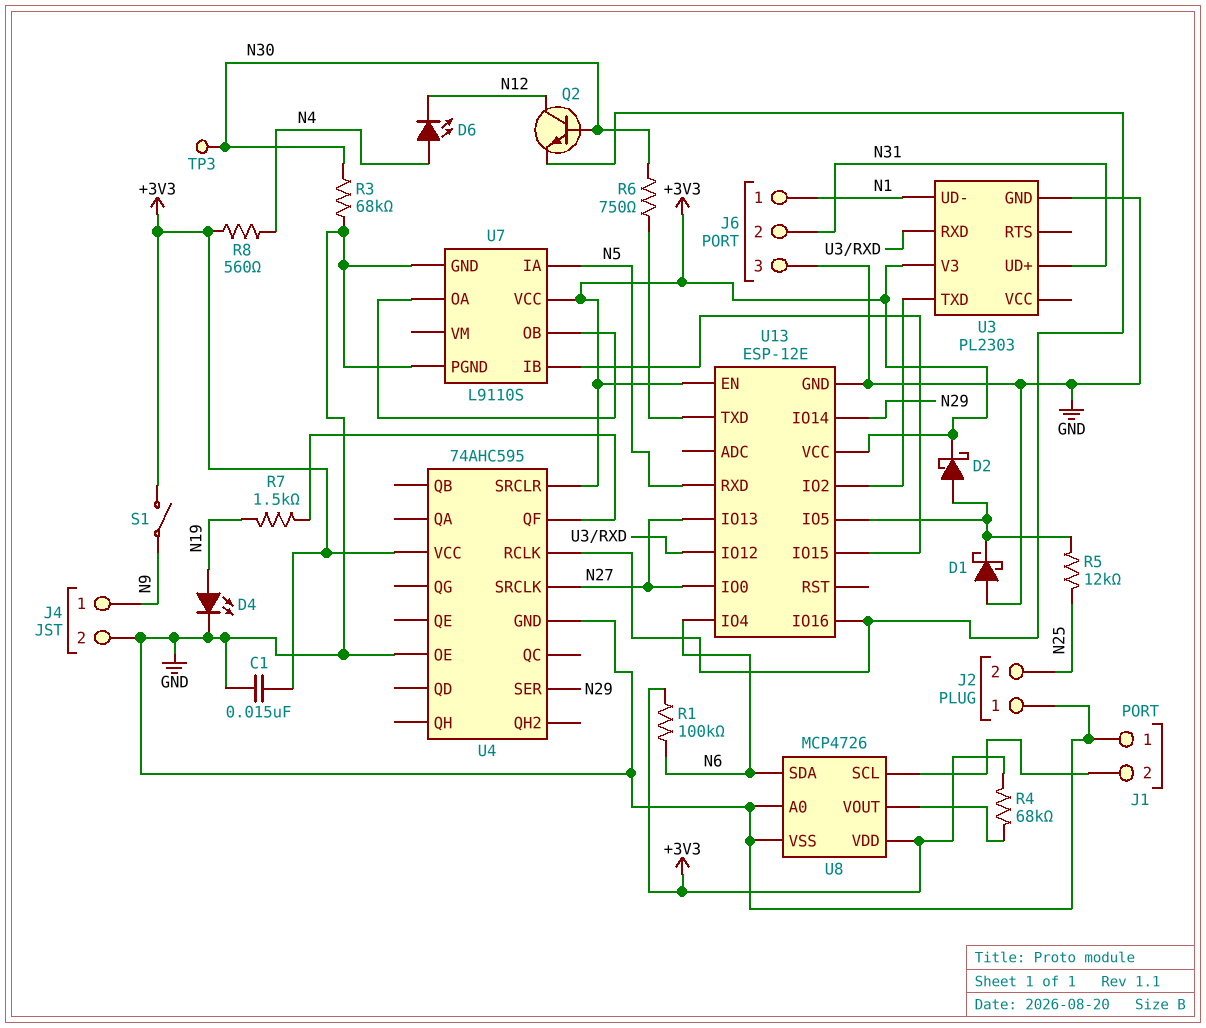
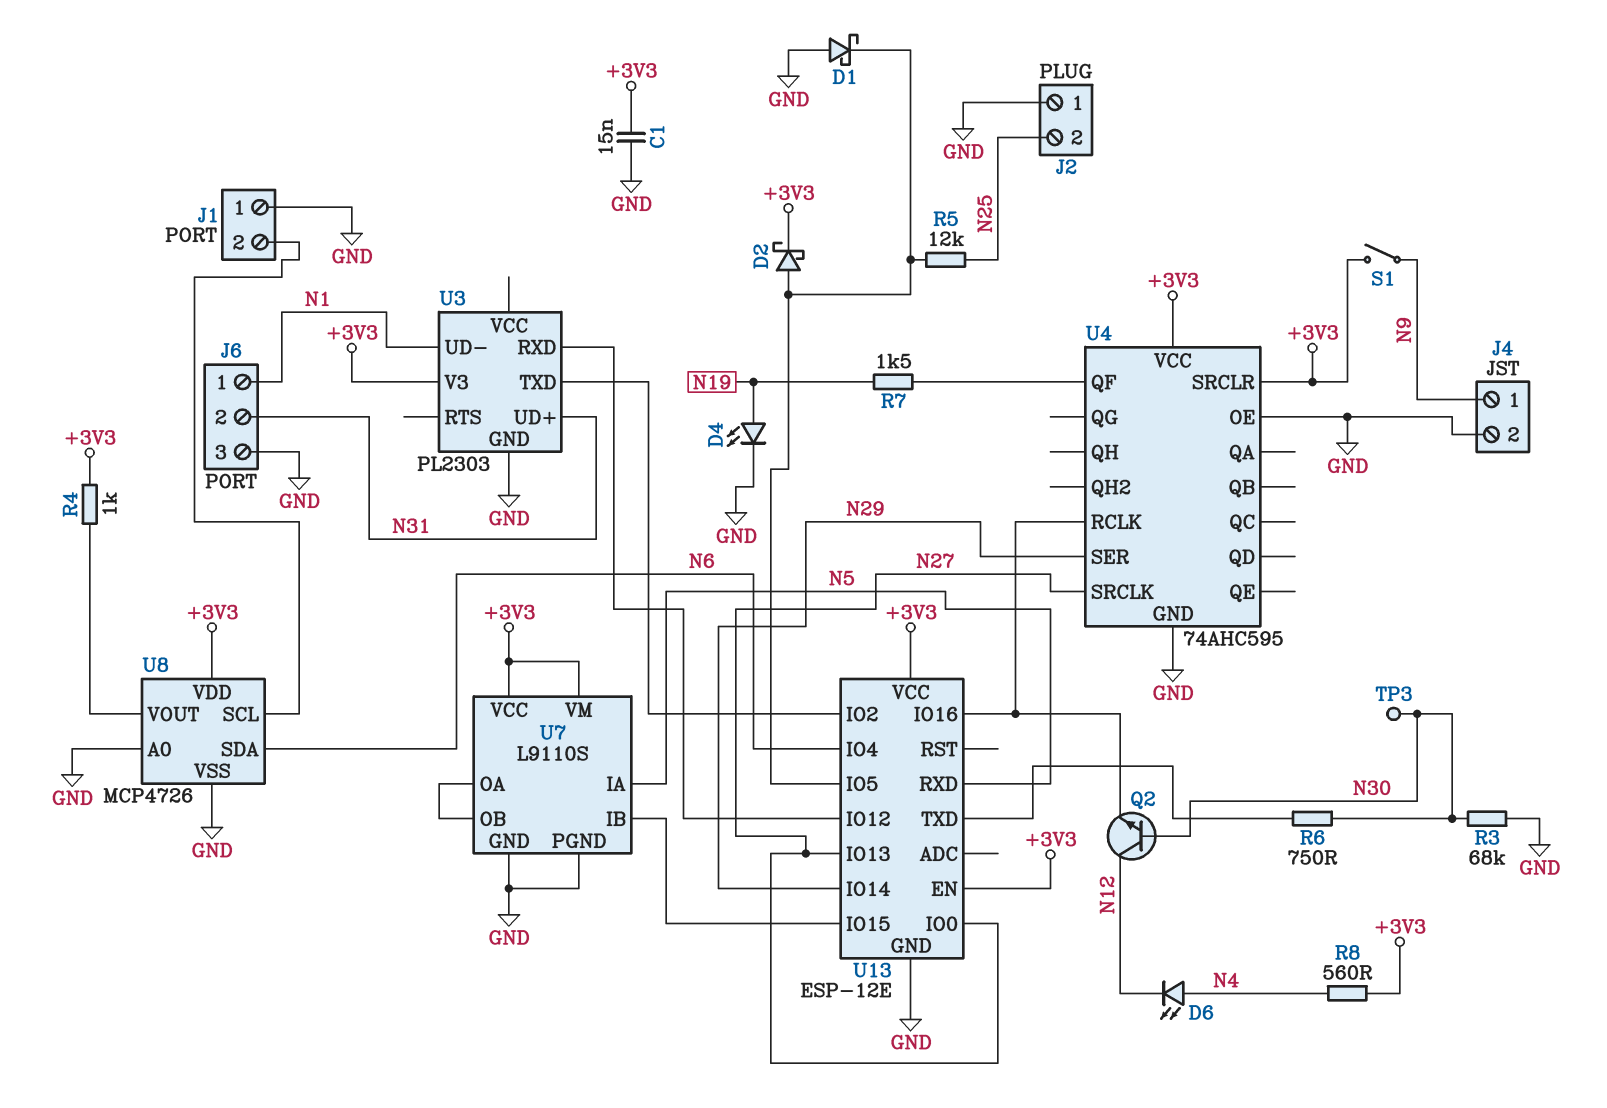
R1: 100k (+3V3, N6) -> none
R4: 68k (+3V3, U8/VOUT) -> 1k (+3V3, U8/VOUT)
U7 pin VM: none -> +3V3

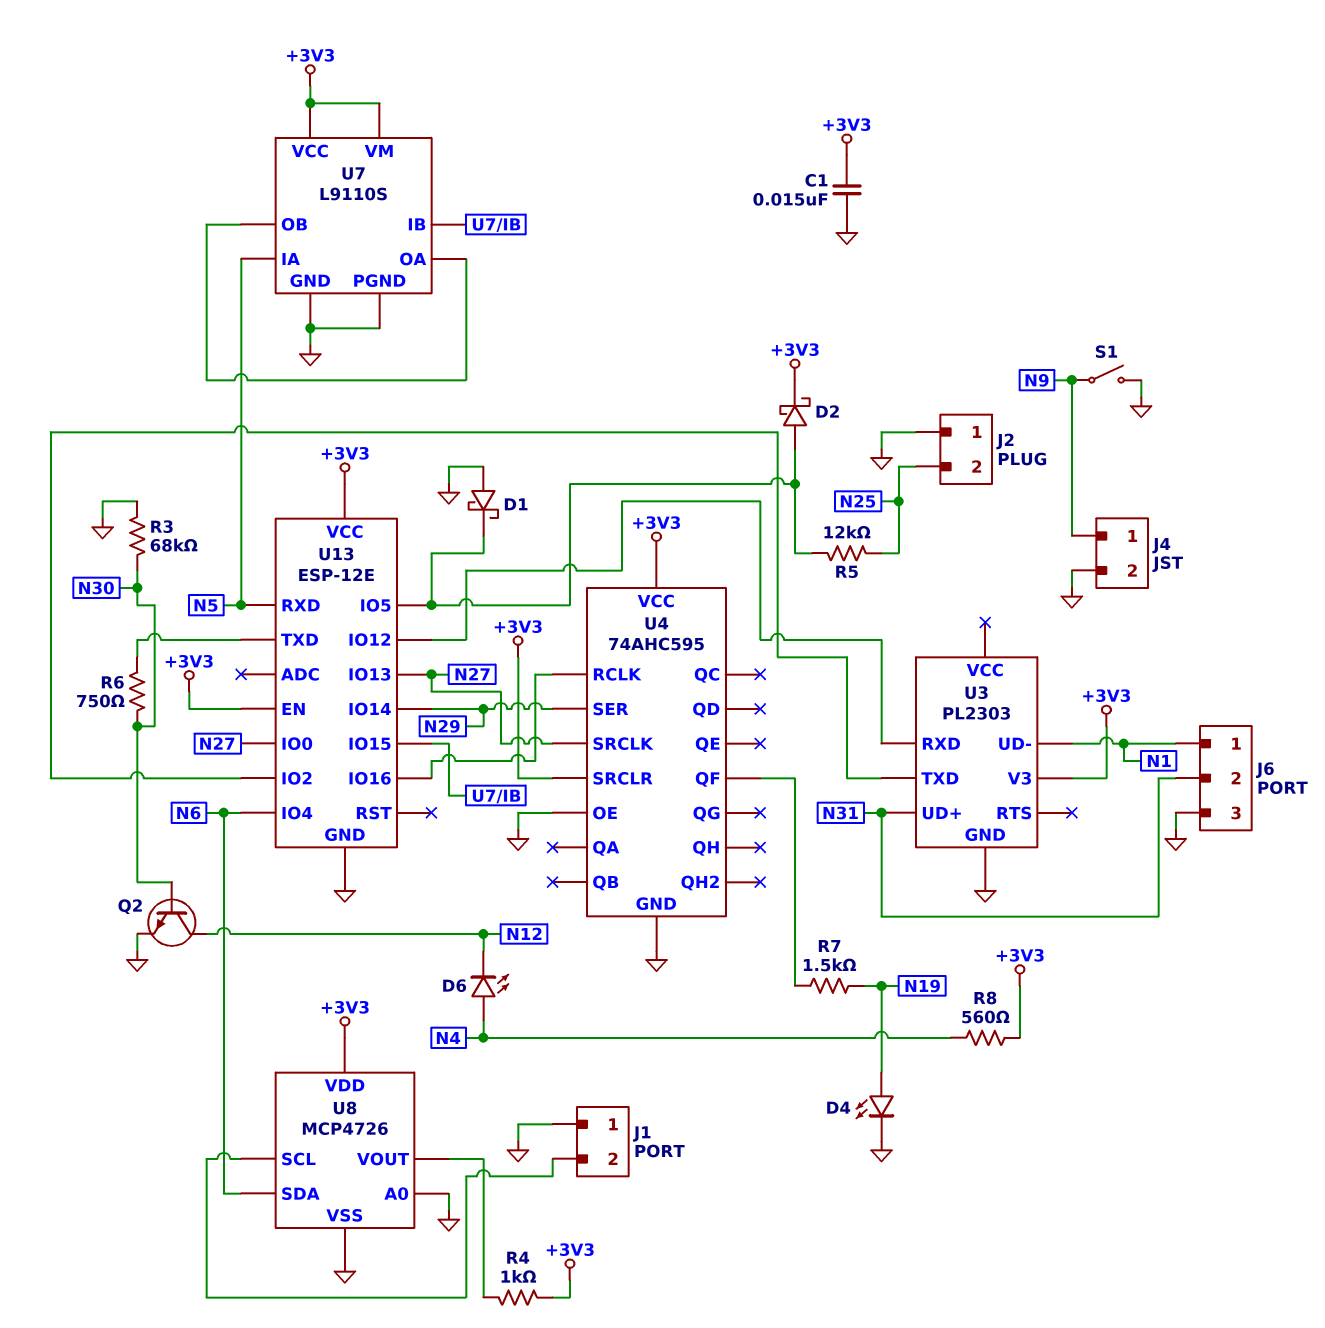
Q2: NPN (B N30, C N12, E U4/RCLK) -> NPN (B N30, C N12, E GND)
S1: switch (+3V3, N9) -> switch (GND, N9)
TP3: test point (N30) -> none

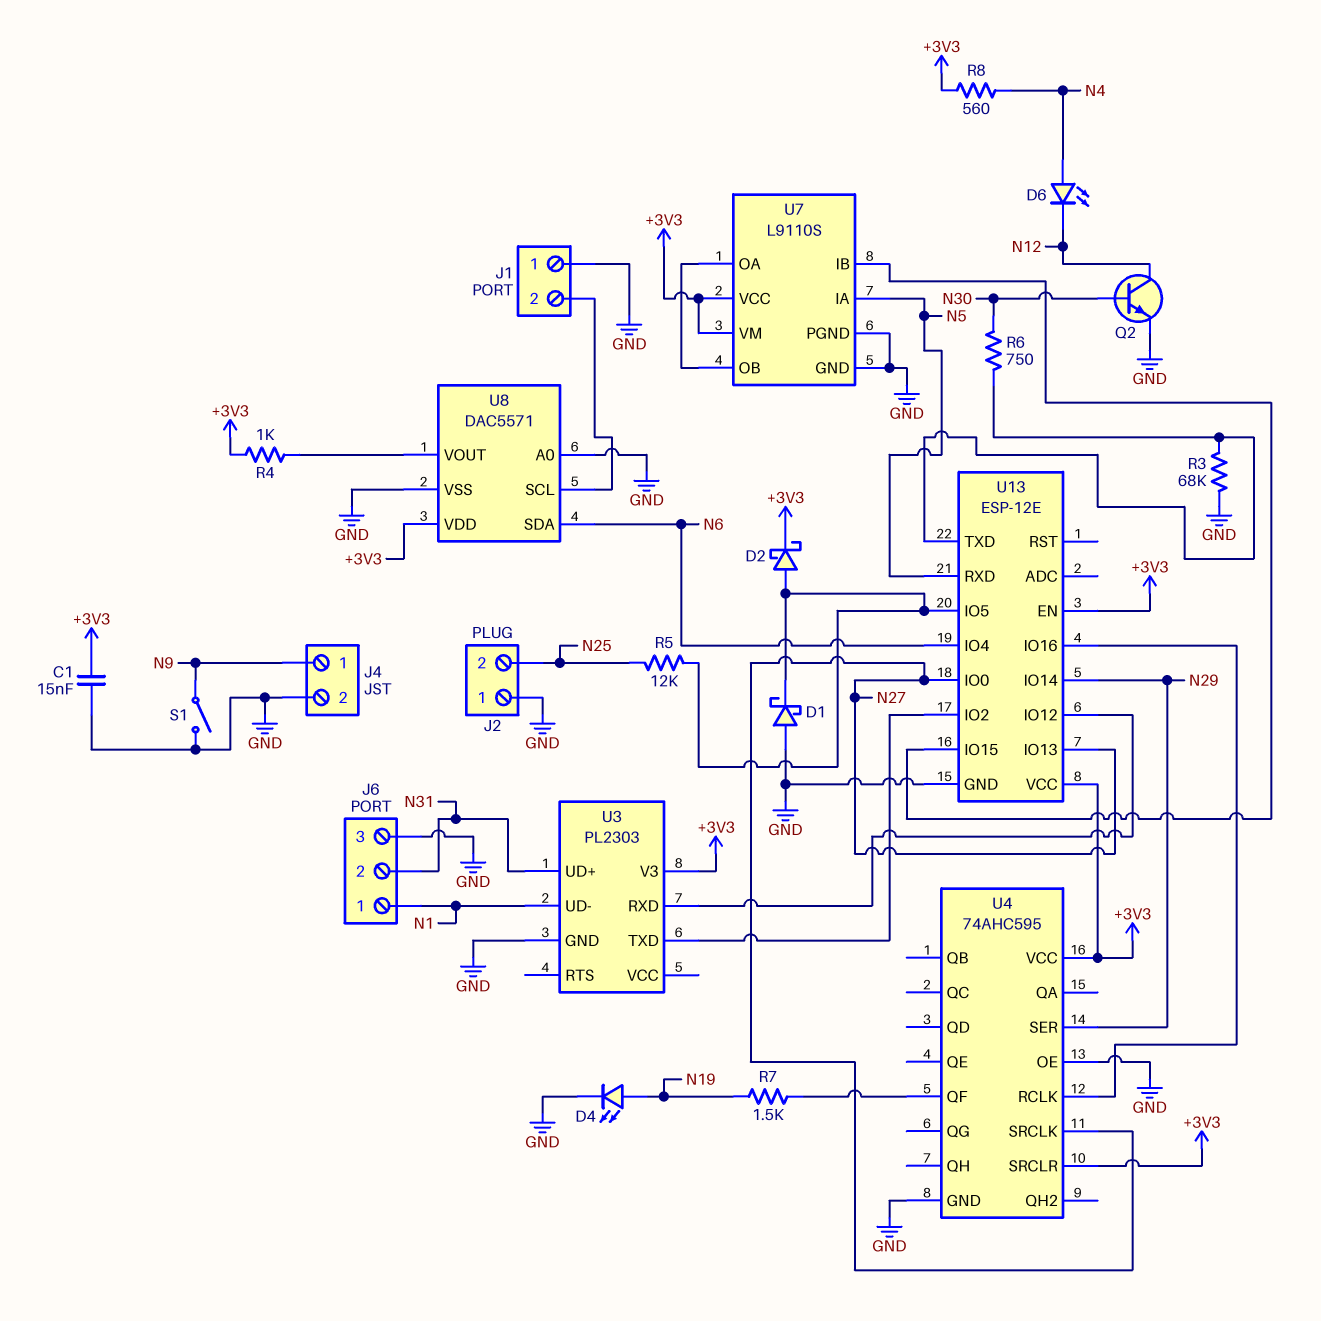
R3: 68k (GND, N30) -> 68k (GND, U13/TXD)
U8: MCP4726 -> DAC5571

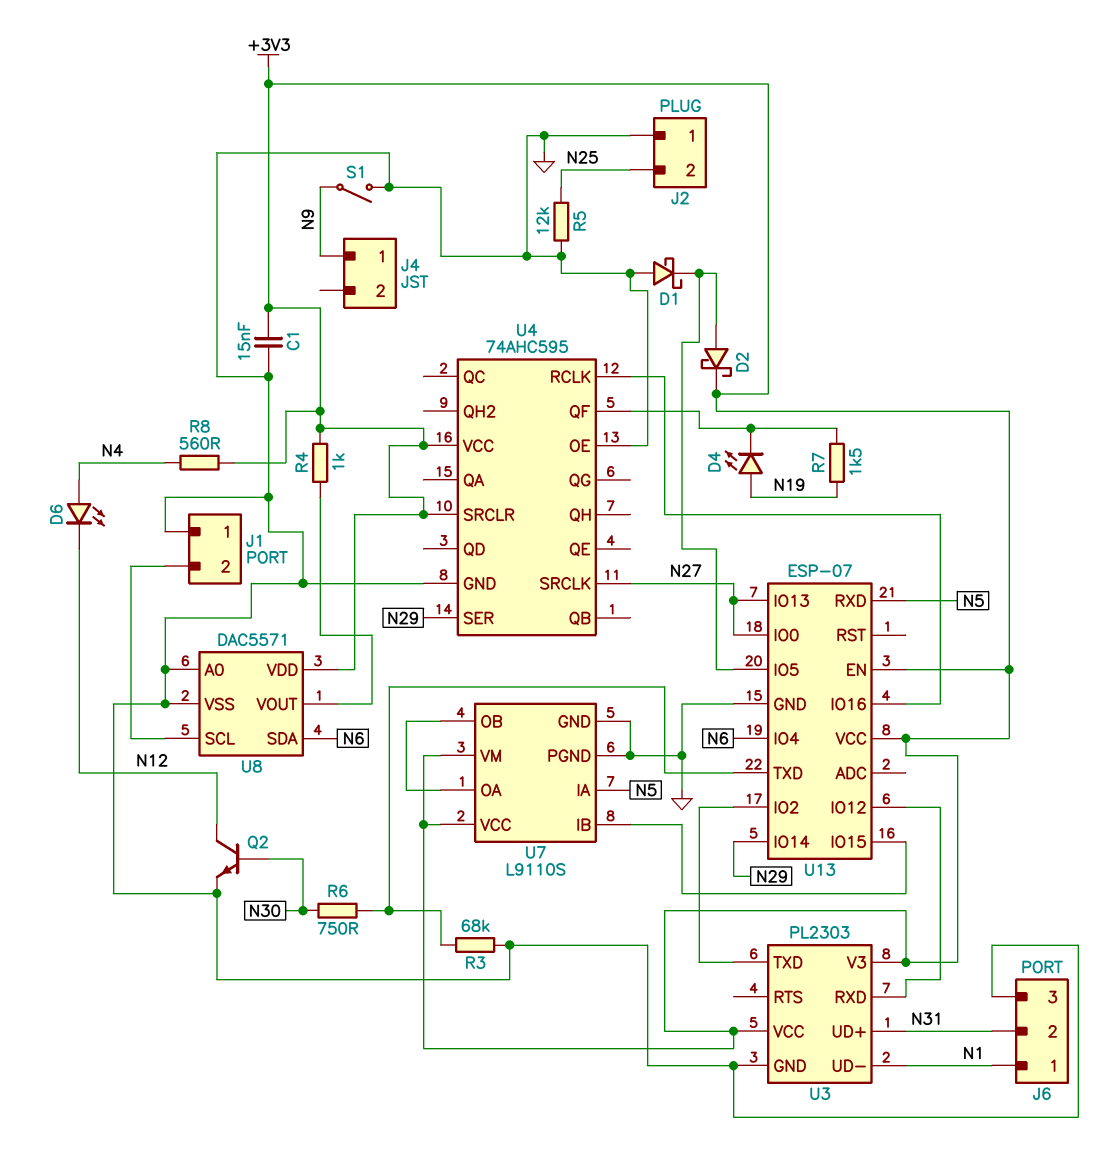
D4: LED (A N19, K GND) -> LED (A N19, K U4/QF)
J4 pin 2: GND -> none
R5: 12k (N25, U13/IO5) -> 12k (GND, N25)
U3 pin VCC: none -> +3V3
U13: ESP-12E -> ESP-07

